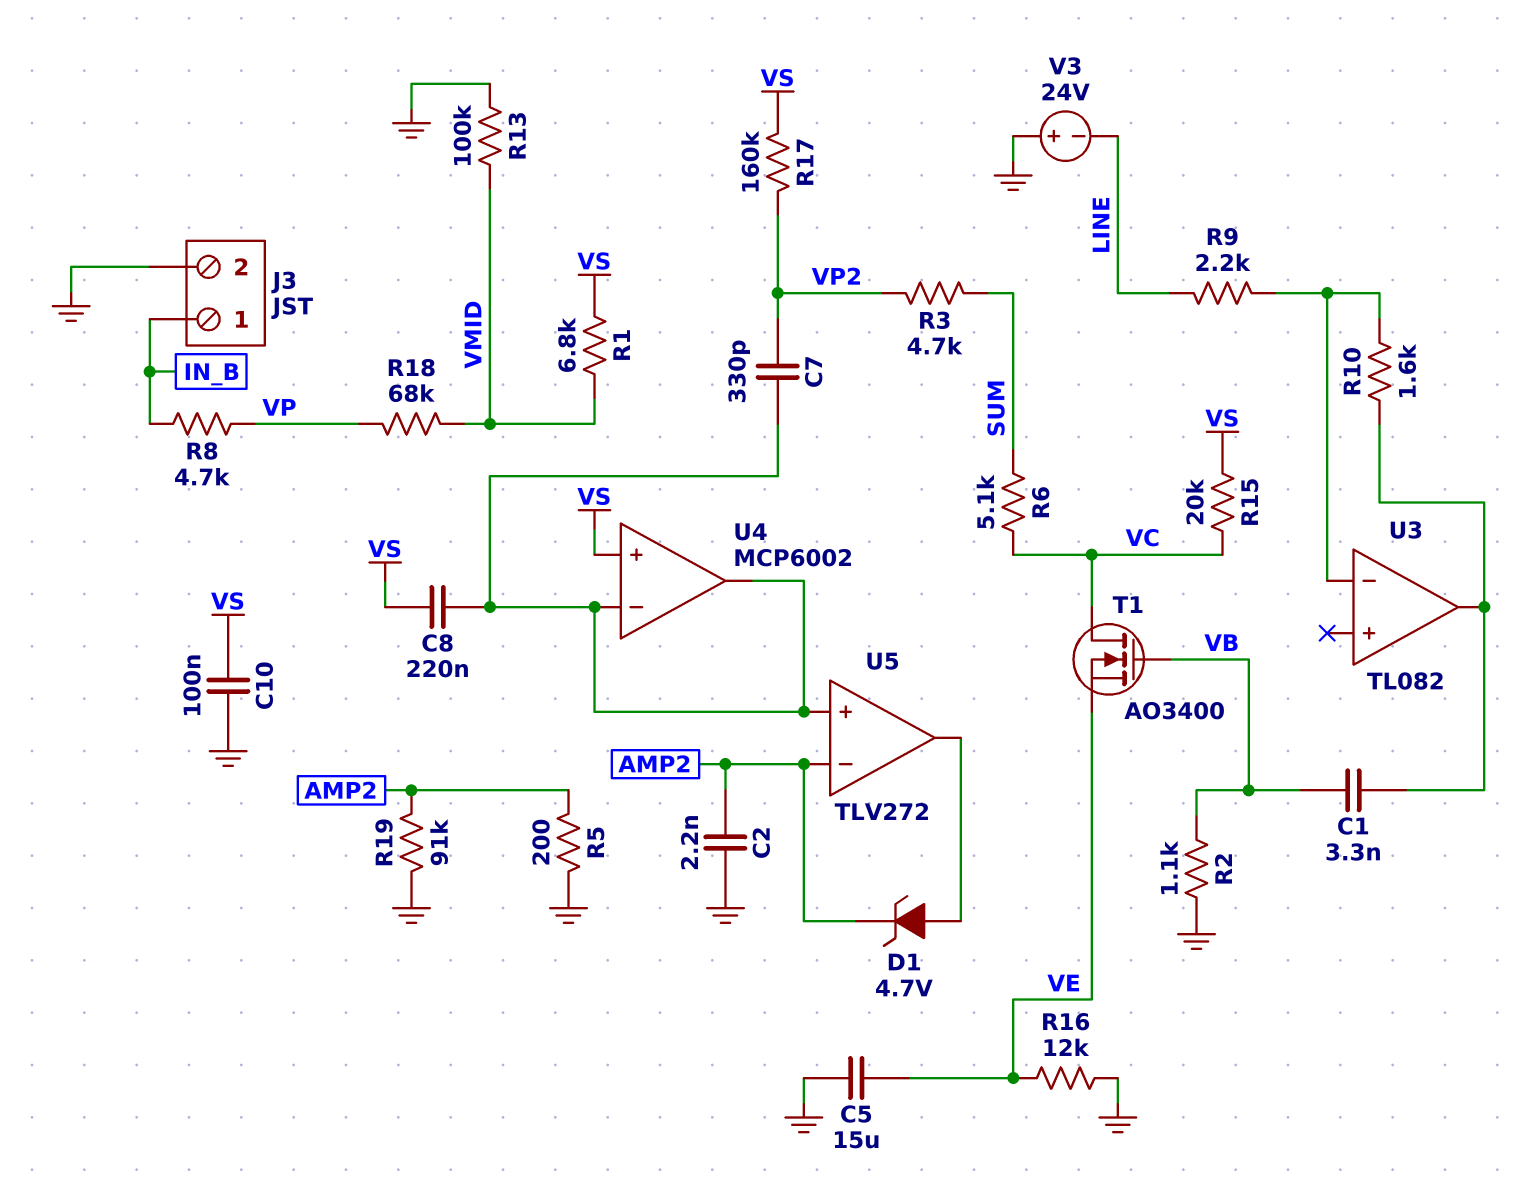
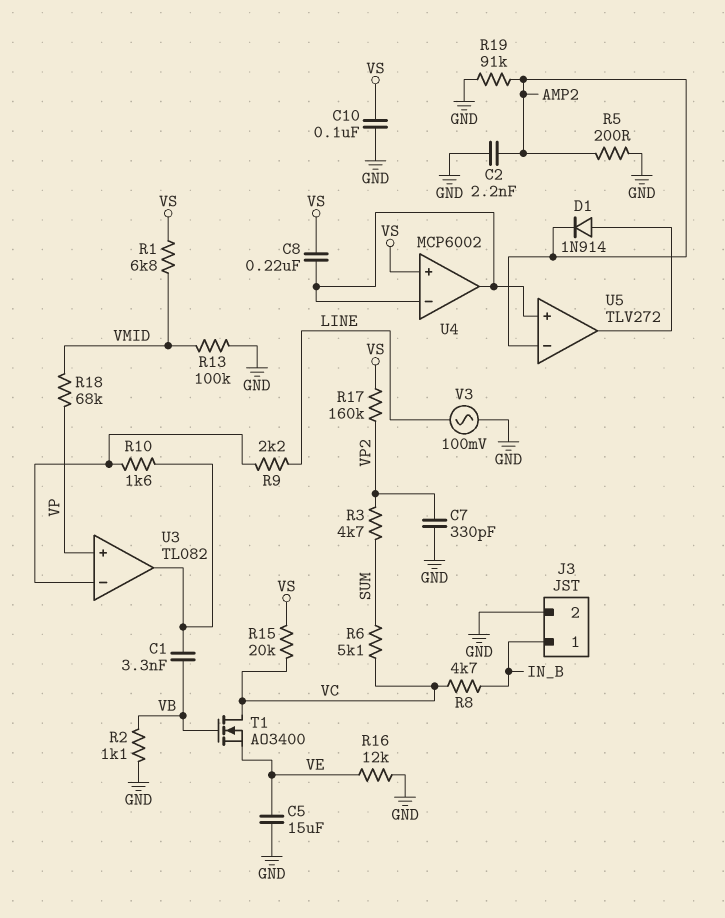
C7: 330pF (U4/in-, VP2) -> 330pF (GND, VP2)
D1: zener 4.7V (A U5/out, K AMP2) -> diode 1N914 (A U5/out, K AMP2)
R8: 4.7k (IN_B, VP) -> 4.7k (IN_B, VC)
U3 pin in+: none -> VP
V3: 24V (plus GND, minus LINE) -> AC 100mV (GND, LINE)

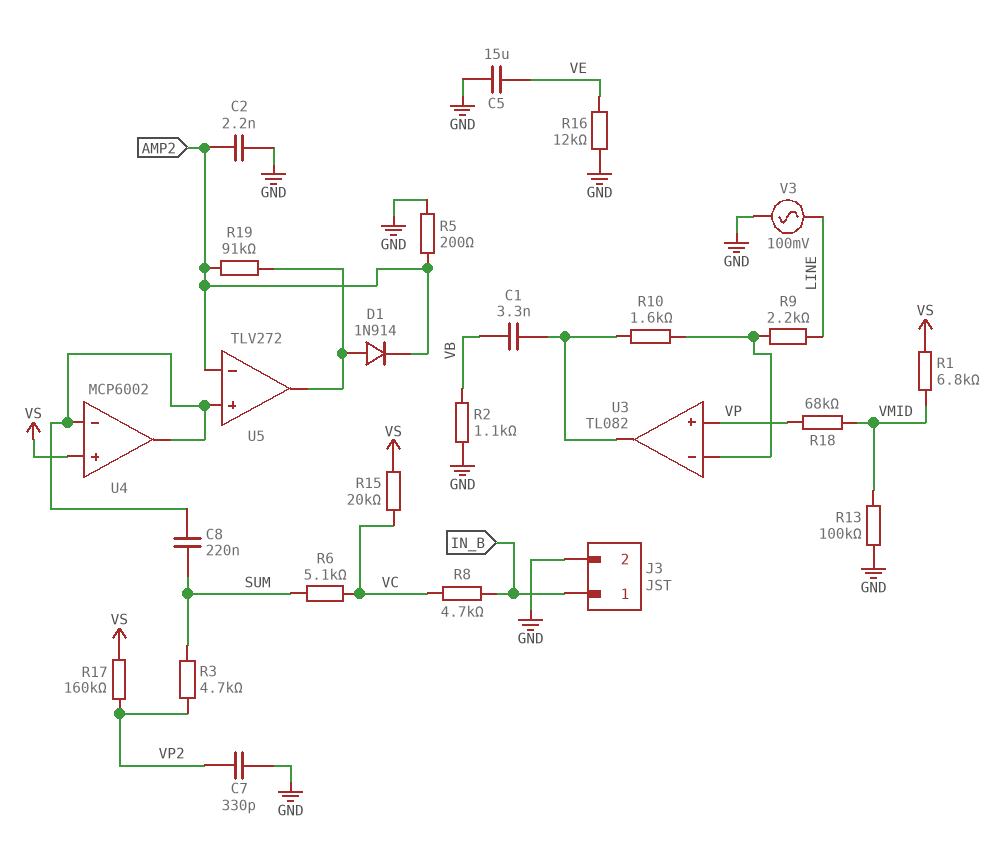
C8: 220nF (U4/in-, VS) -> 220nF (SUM, U4/in-)
C10: 100nF (GND, VS) -> none
R19: 91k (AMP2, GND) -> 91k (AMP2, U5/out)
T1: NMOS AO3400 (G VB, D VC, S VE) -> none

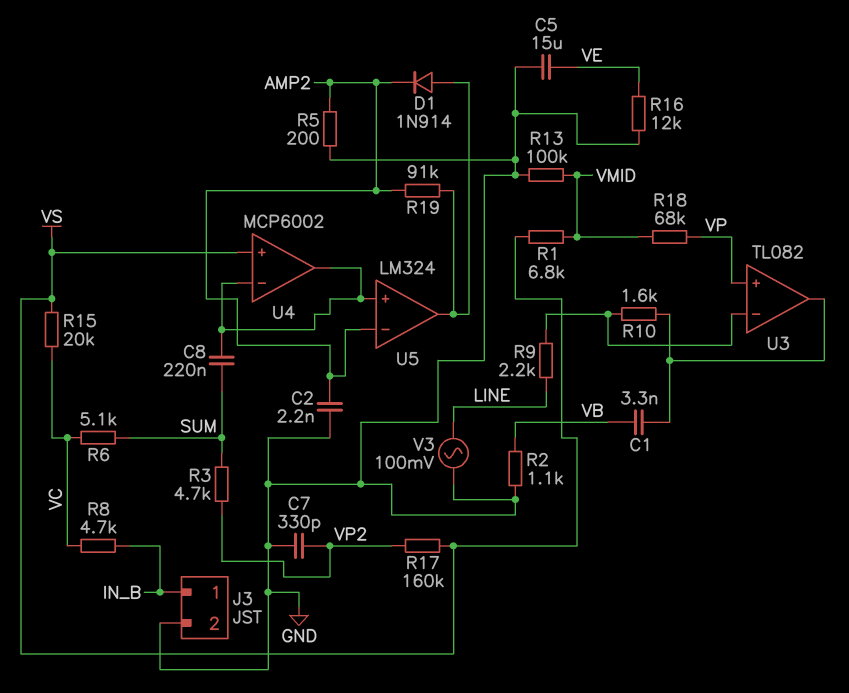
U5: TLV272 -> LM324

